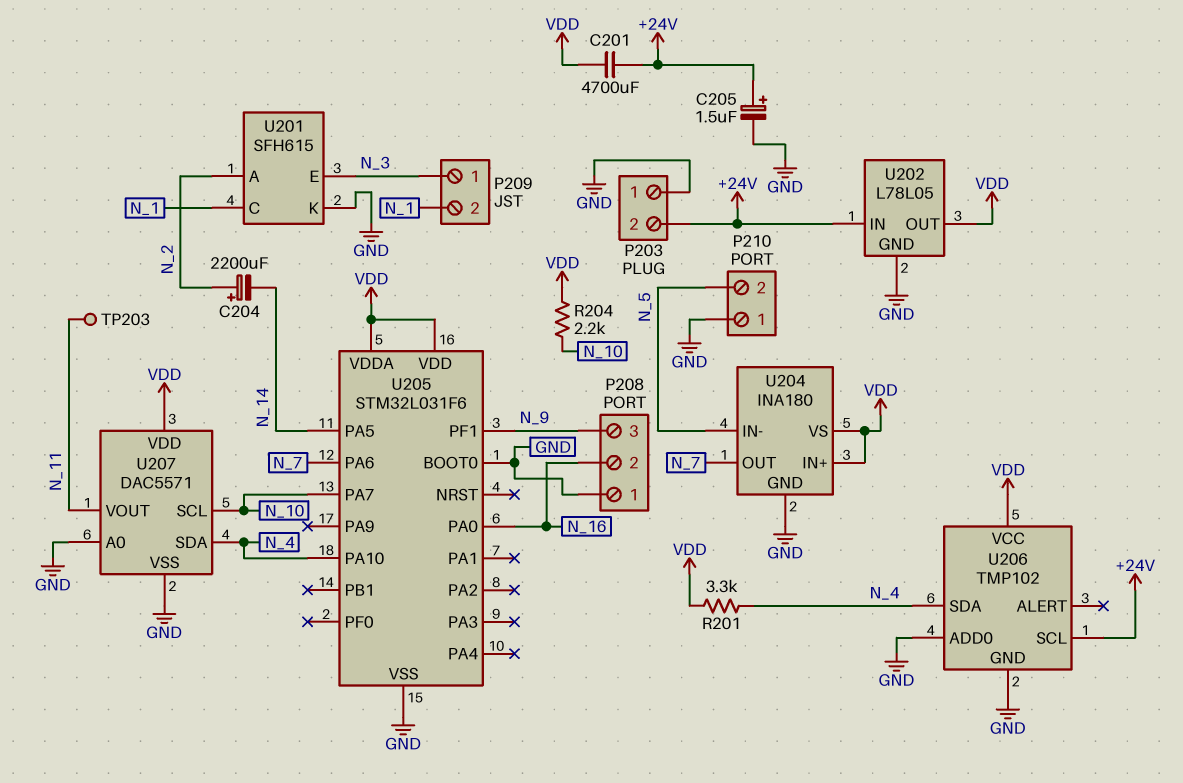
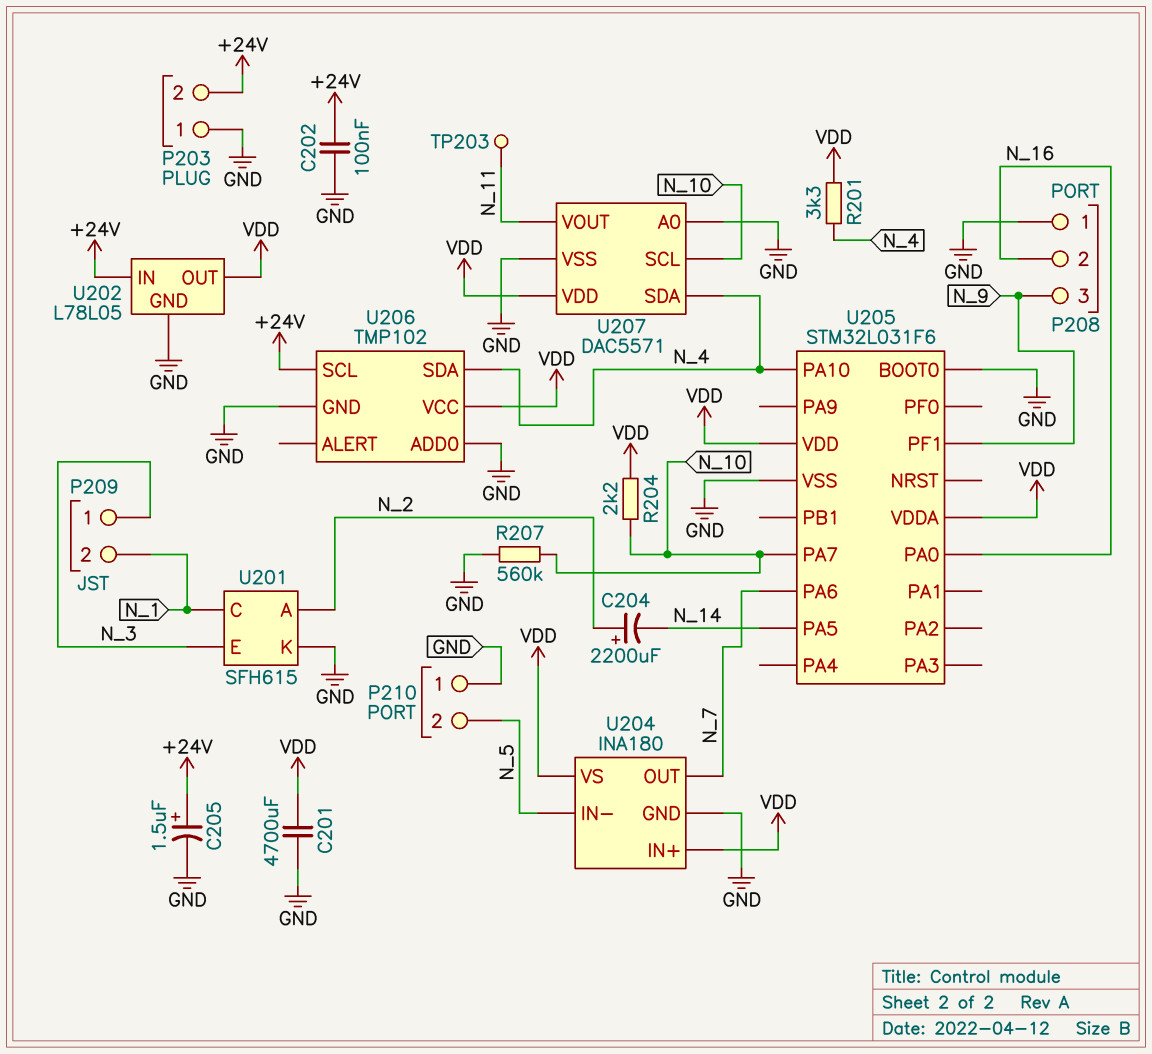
C201: 4700uF (+24V, VDD) -> 4700uF (GND, VDD)
C202: none -> 100nF (+24V, GND)
R207: none -> 560k (GND, N_10)

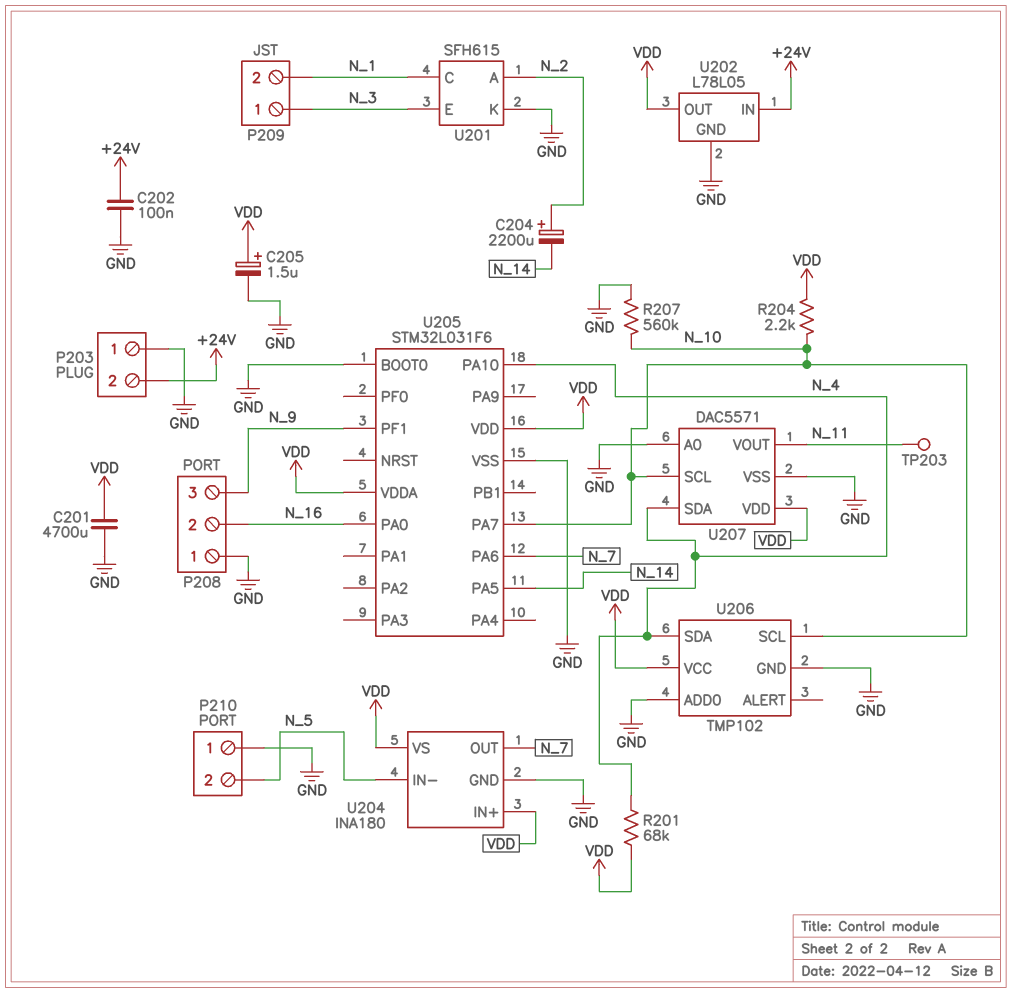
C205: 1.5uF (plus +24V, minus GND) -> 1.5uF (plus VDD, minus GND)
R201: 3.3k (N_4, VDD) -> 68k (N_4, VDD)
U206 pin SCL: +24V -> N_10

